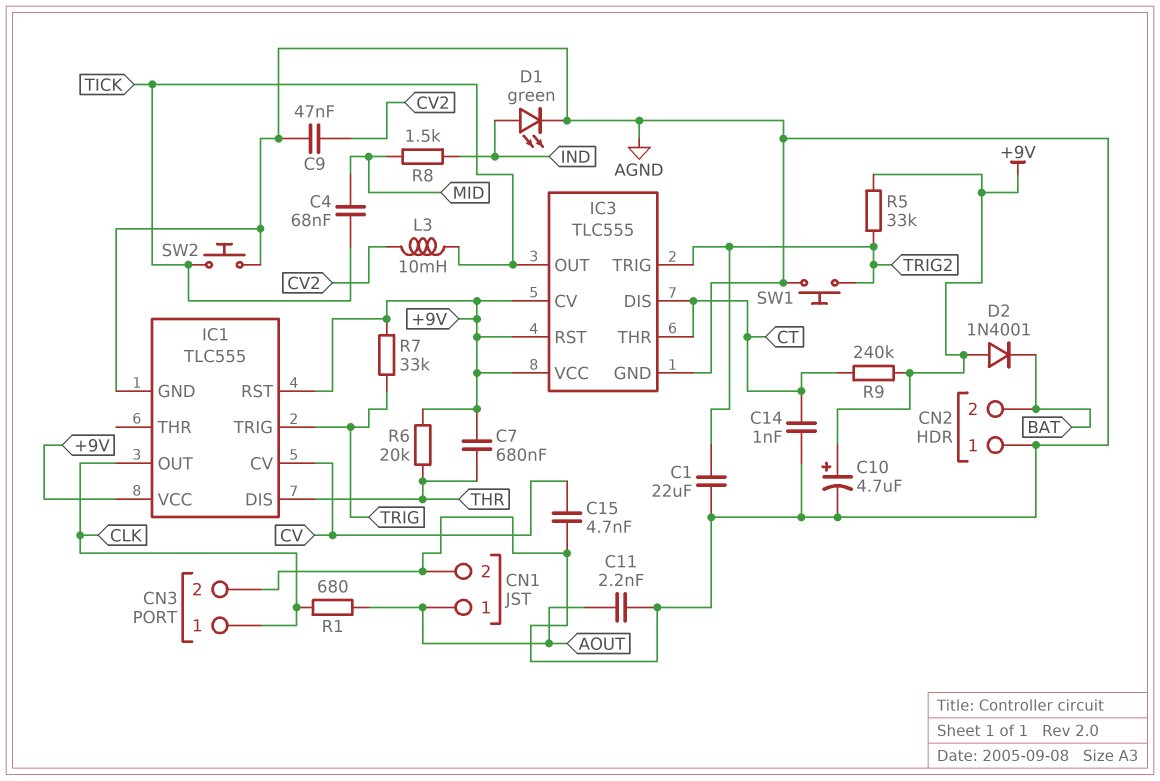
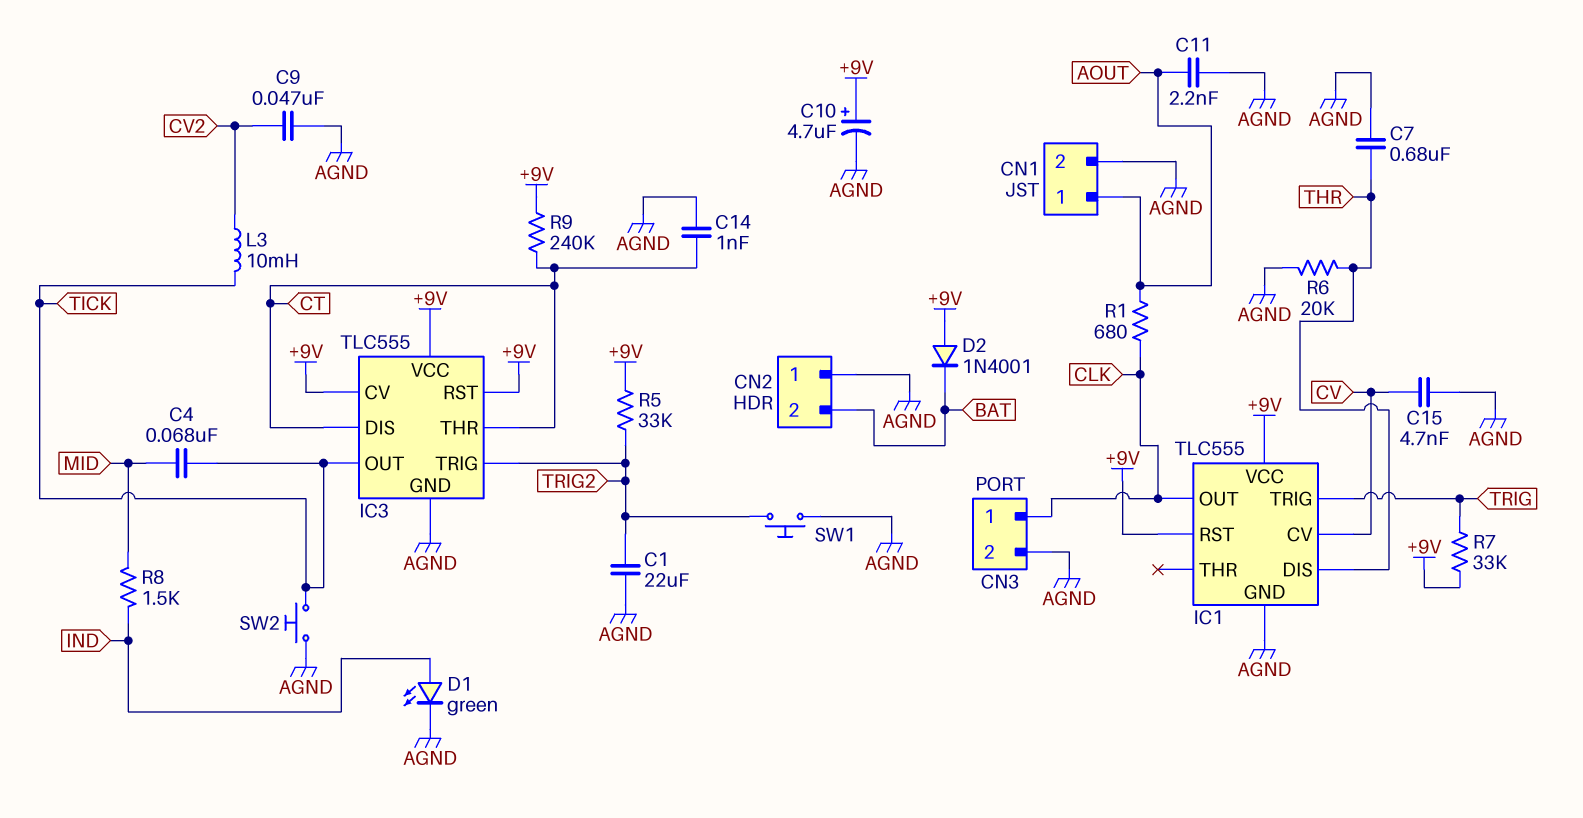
C7: 680nF (+9V, THR) -> 680nF (AGND, THR)
R6: 20k (+9V, THR) -> 20k (AGND, THR)

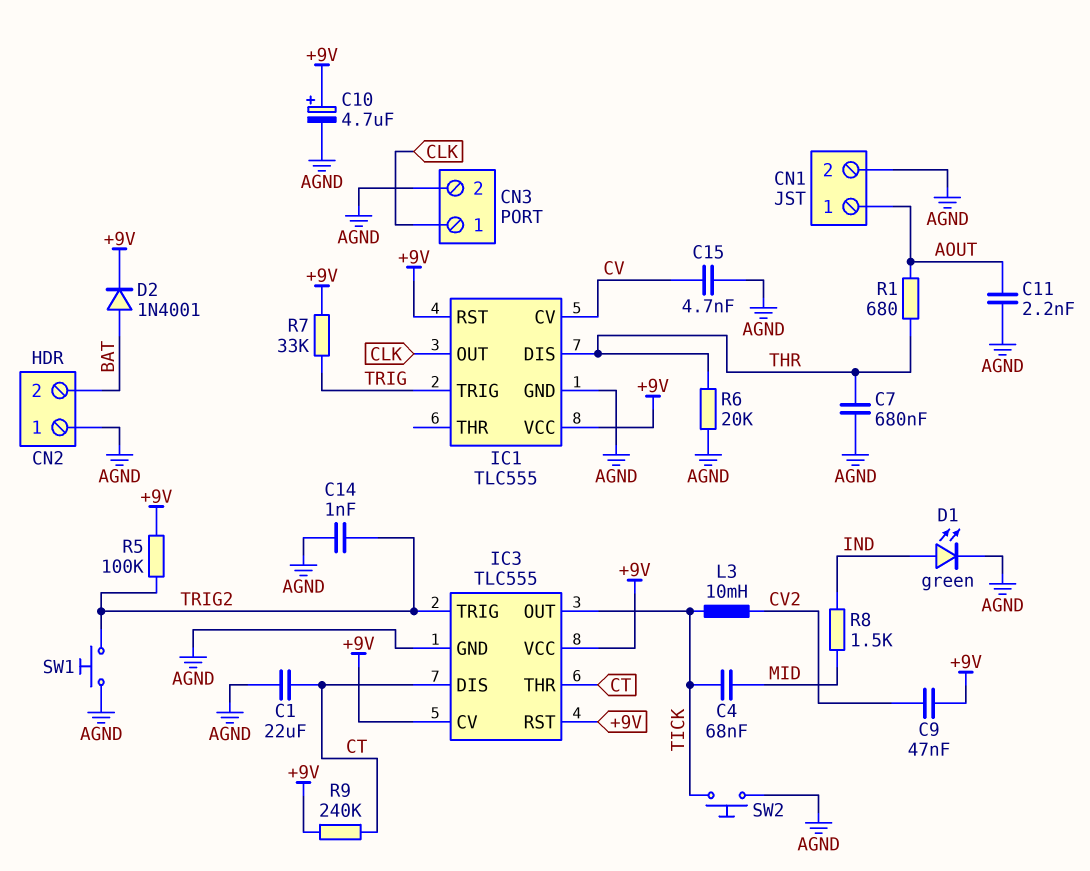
C1: 22uF (AGND, TRIG2) -> 22uF (AGND, CT)
C9: 47nF (AGND, CV2) -> 47nF (+9V, CV2)
C14: 1nF (AGND, CT) -> 1nF (AGND, TRIG2)
D2: diode 1N4001 (A +9V, K BAT) -> diode 1N4001 (A BAT, K +9V)
R1: 680 (AOUT, CLK) -> 680 (AOUT, THR)
R5: 33k (+9V, TRIG2) -> 100k (+9V, TRIG2)

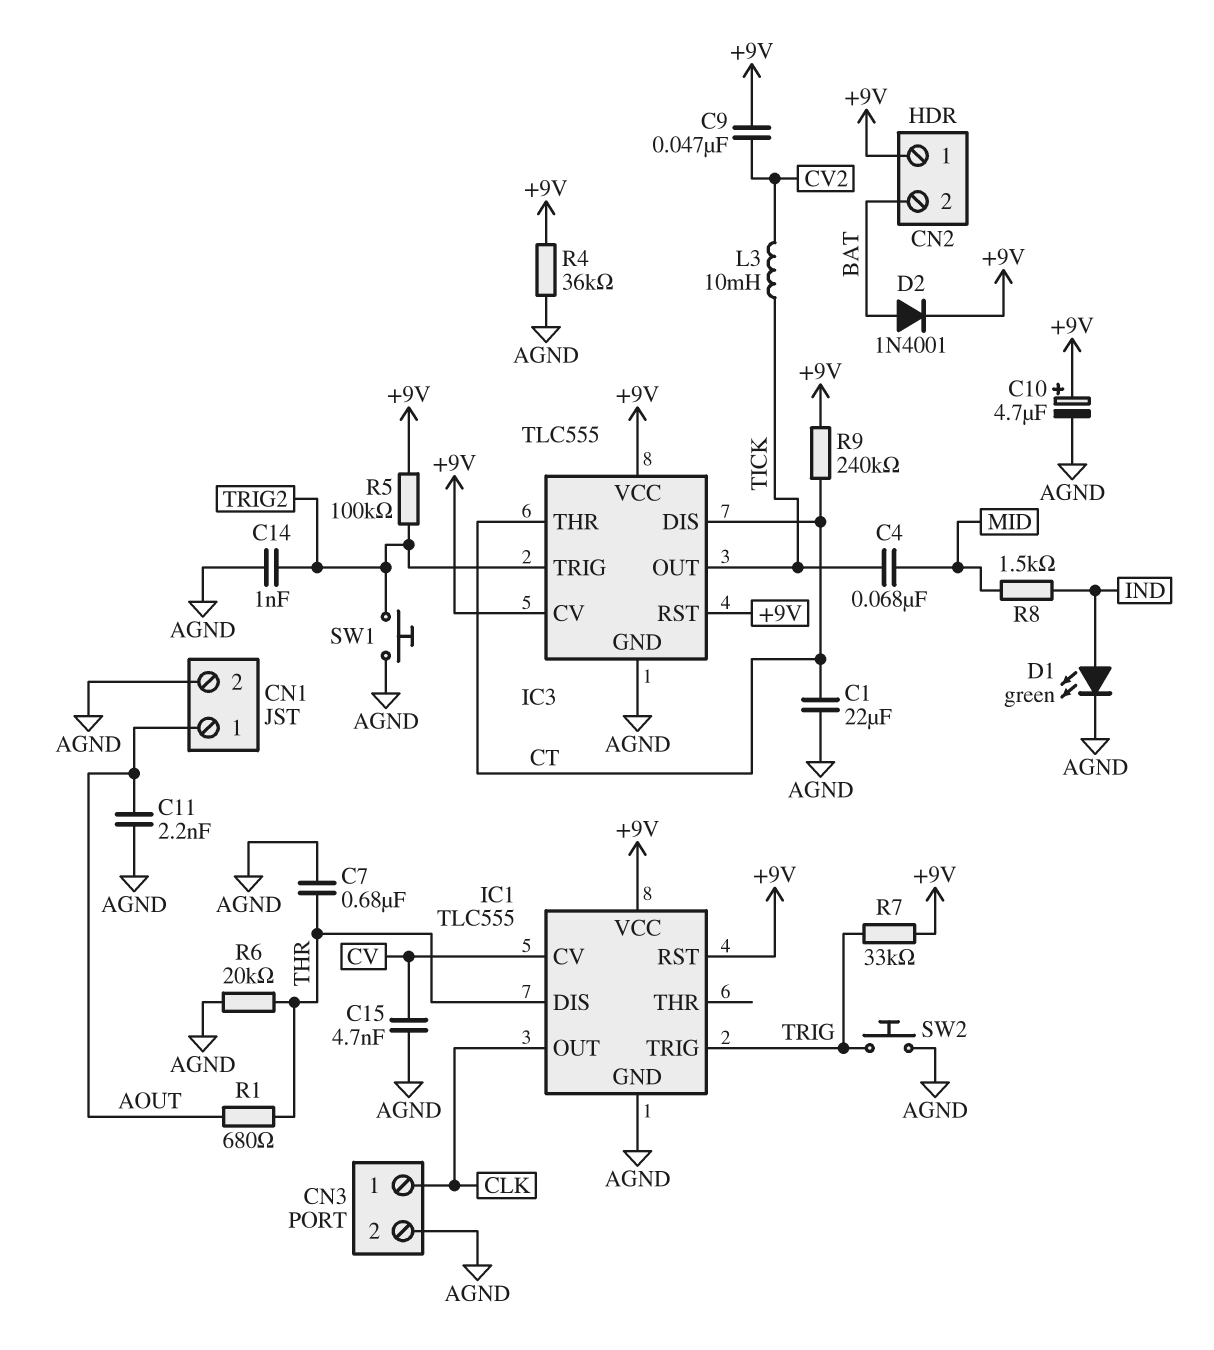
CN2 pin 1: AGND -> +9V
R4: none -> 36k (+9V, AGND)
SW2: button (AGND, TICK) -> button (AGND, TRIG)

